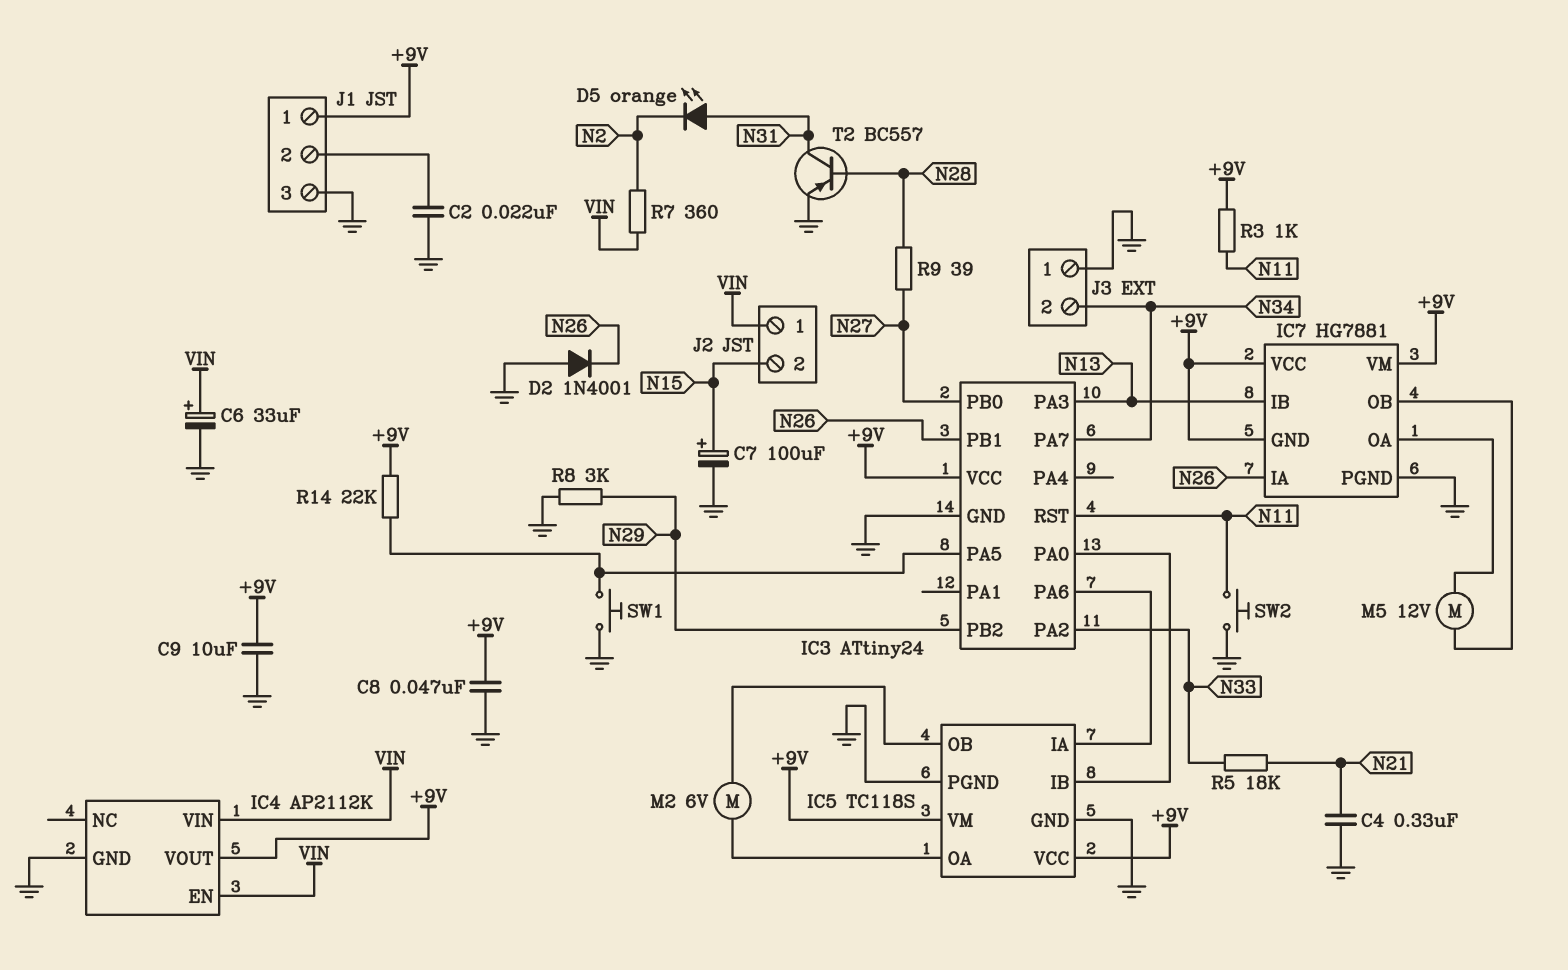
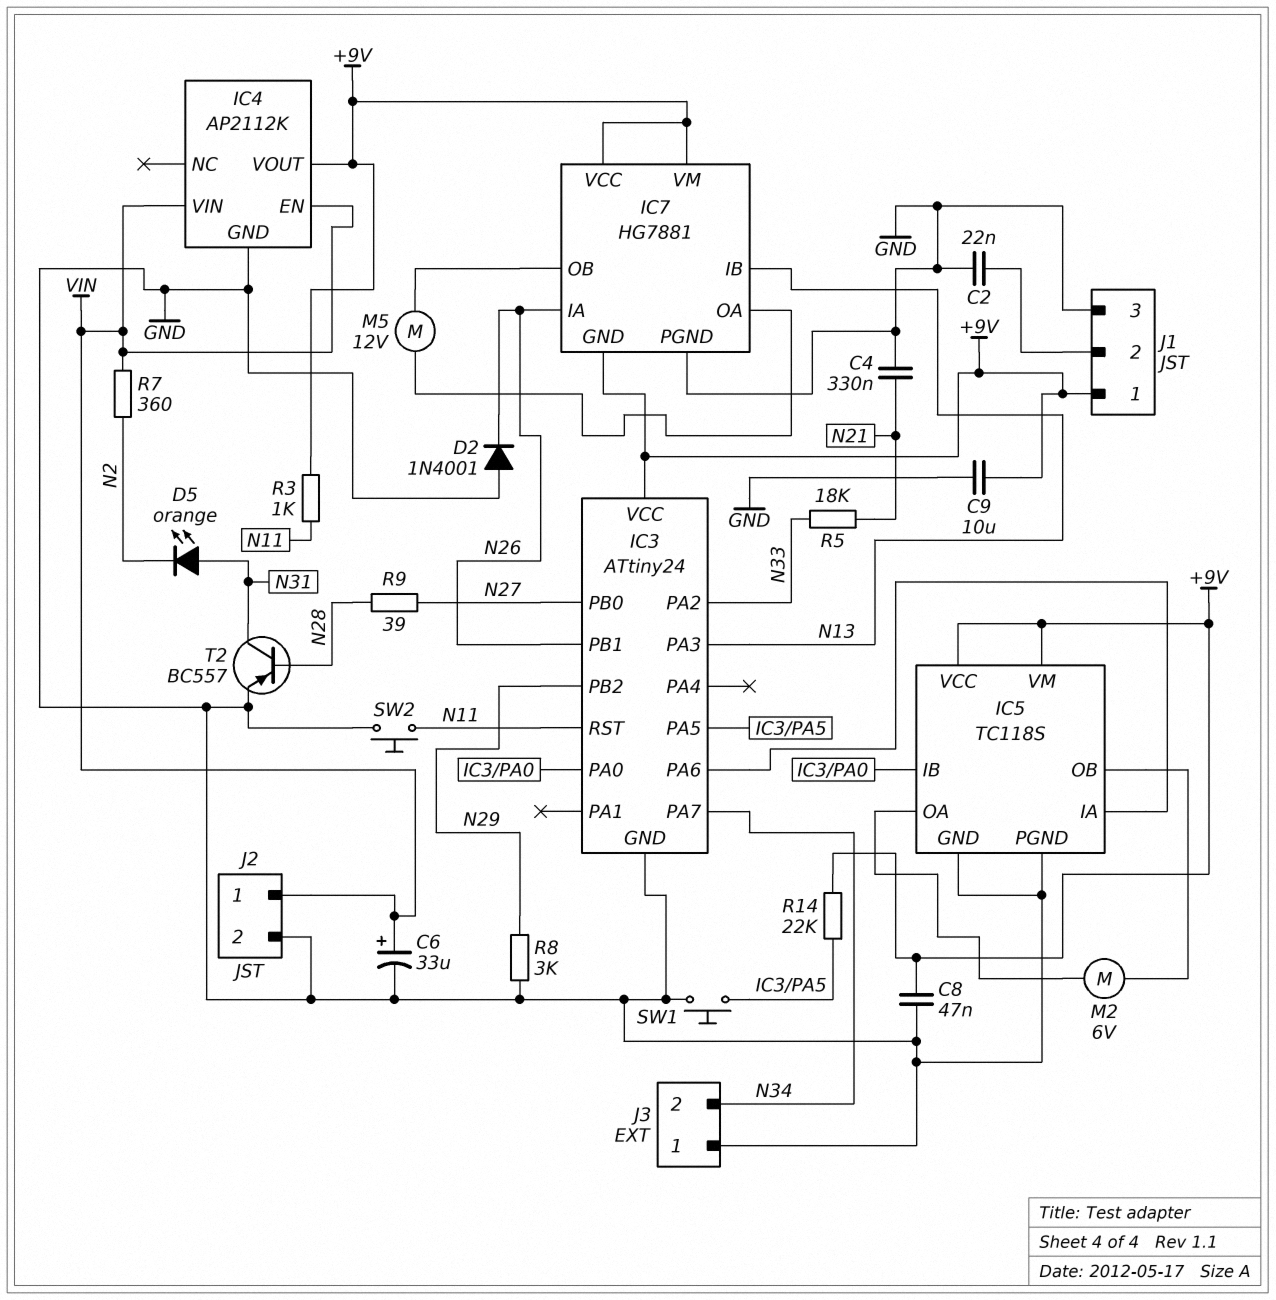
C7: 100uF (plus N15, minus GND) -> none
J2 pin 2: N15 -> GND

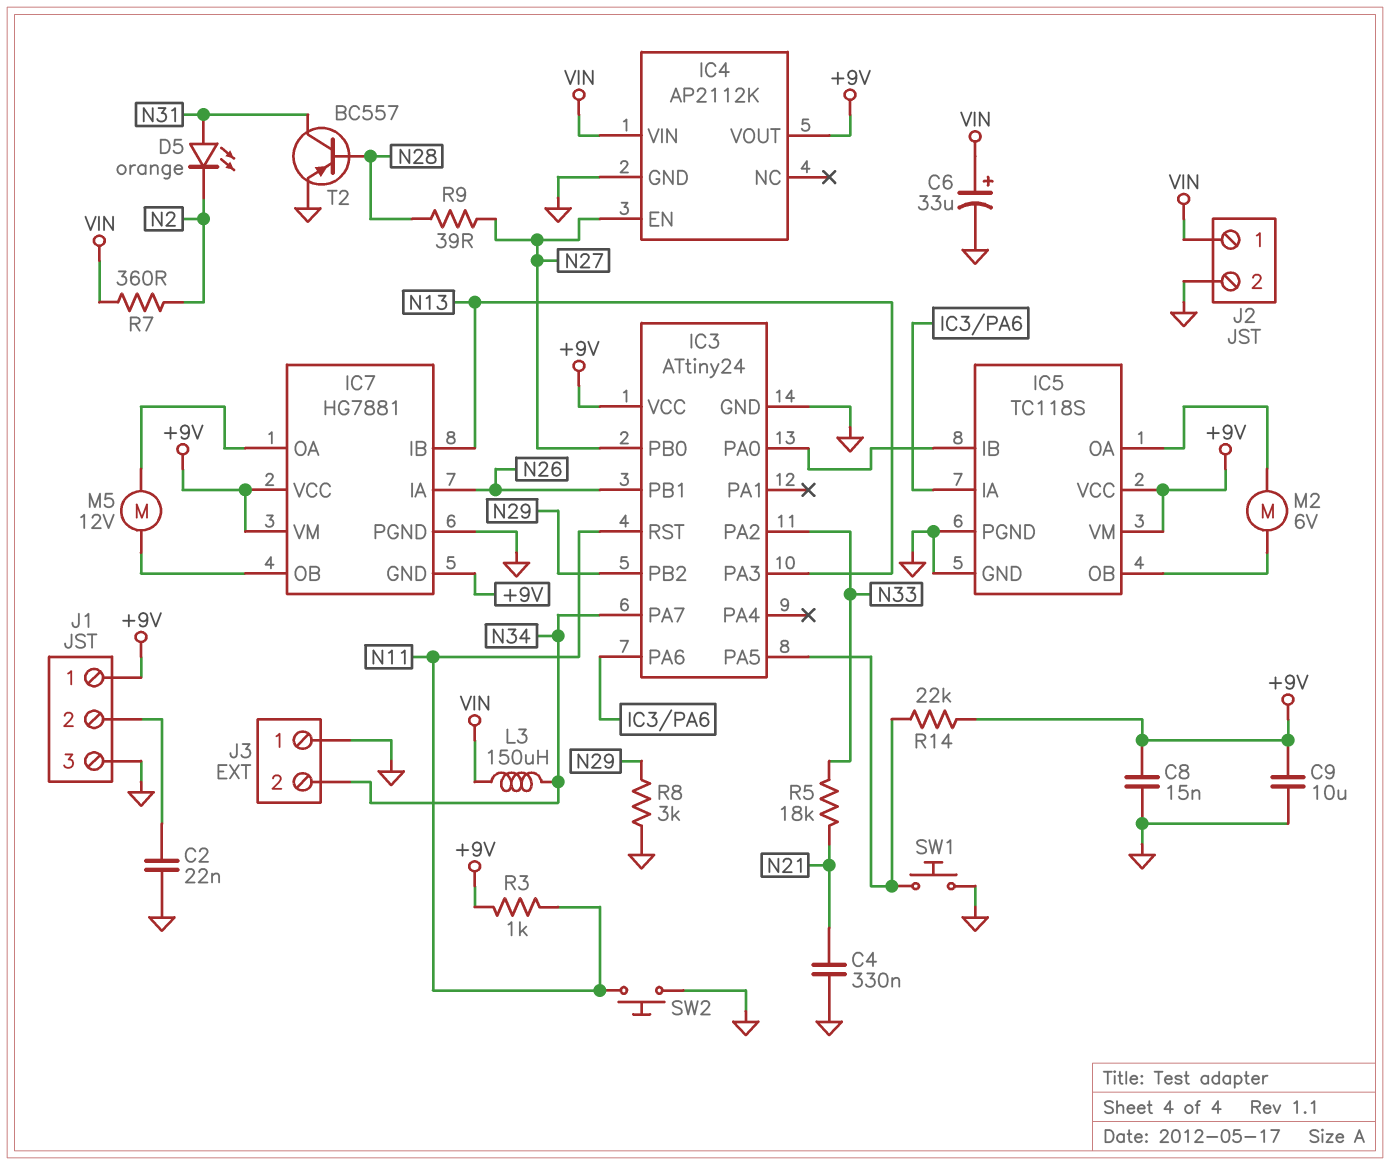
C8: 47nF (+9V, GND) -> 15nF (+9V, GND)
D2: diode 1N4001 (A GND, K N26) -> none
IC4 pin EN: VIN -> N27
L3: none -> 150uH (N34, VIN)

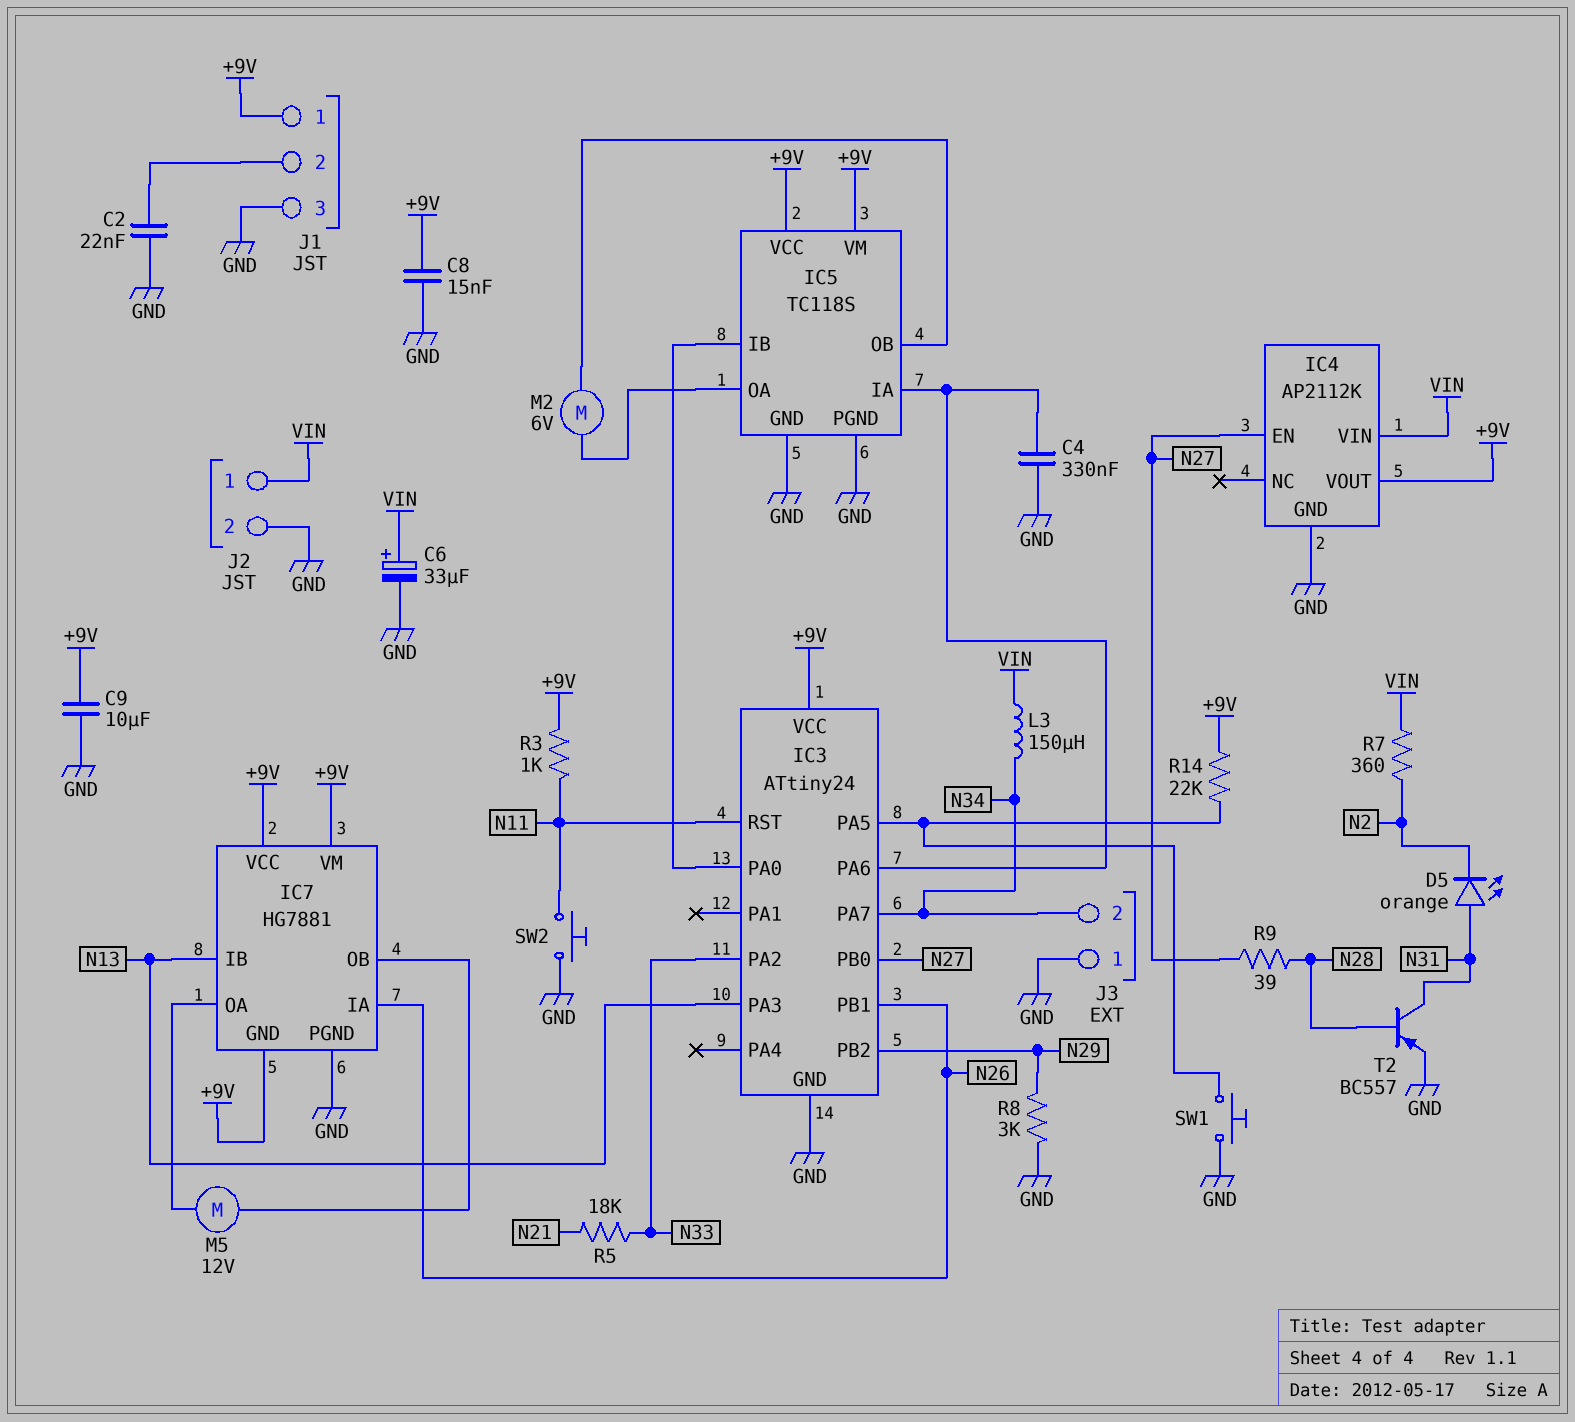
C4: 330nF (GND, N21) -> 330nF (GND, IC3/PA6)

